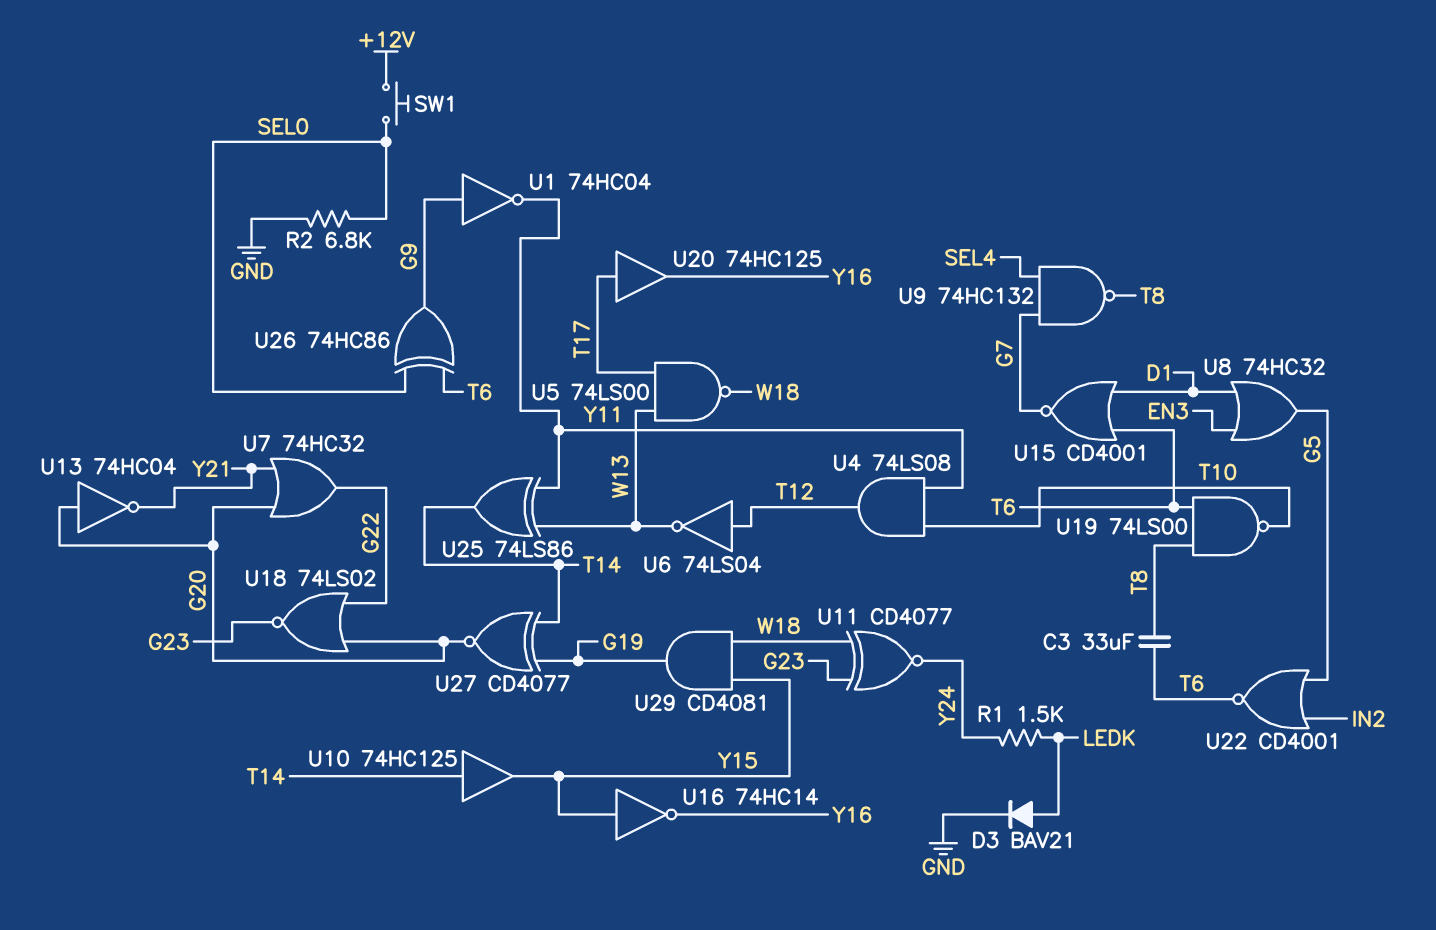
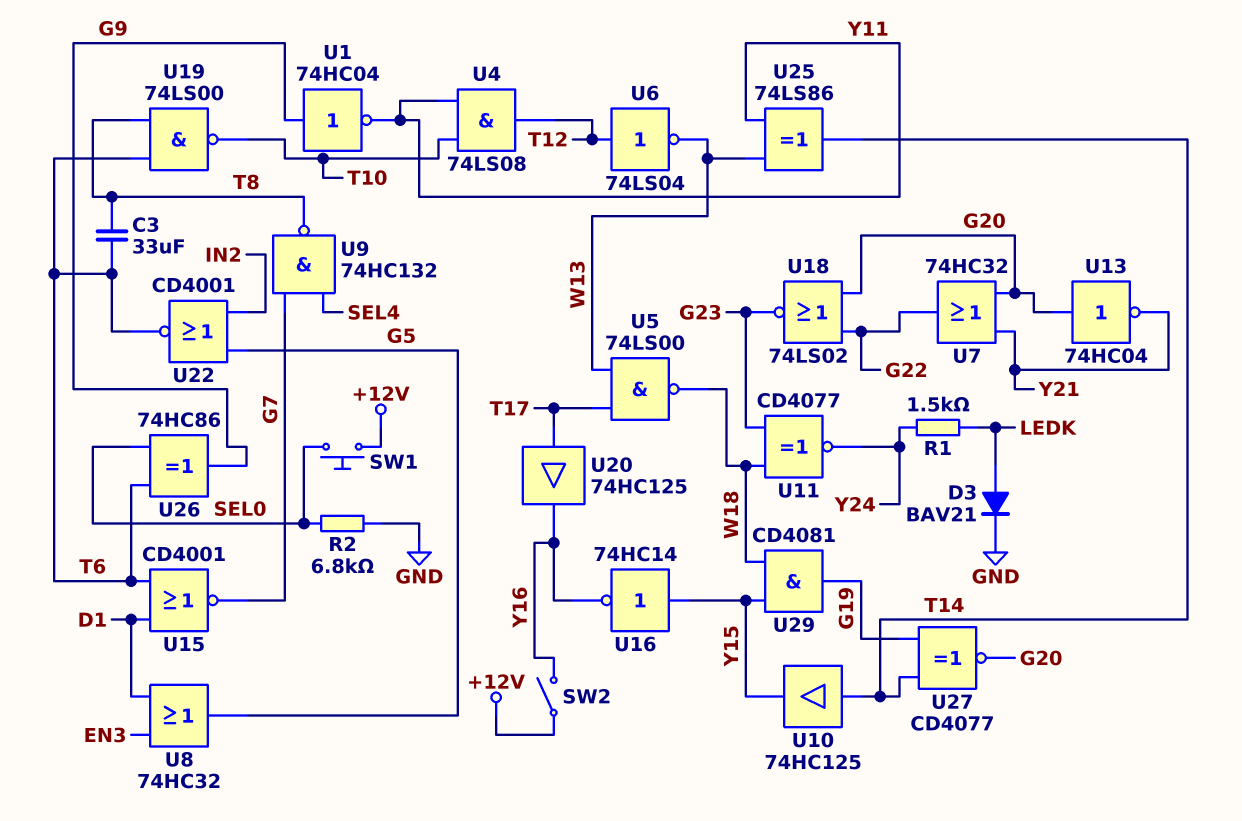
SW2: none -> switch (+12V, Y16)

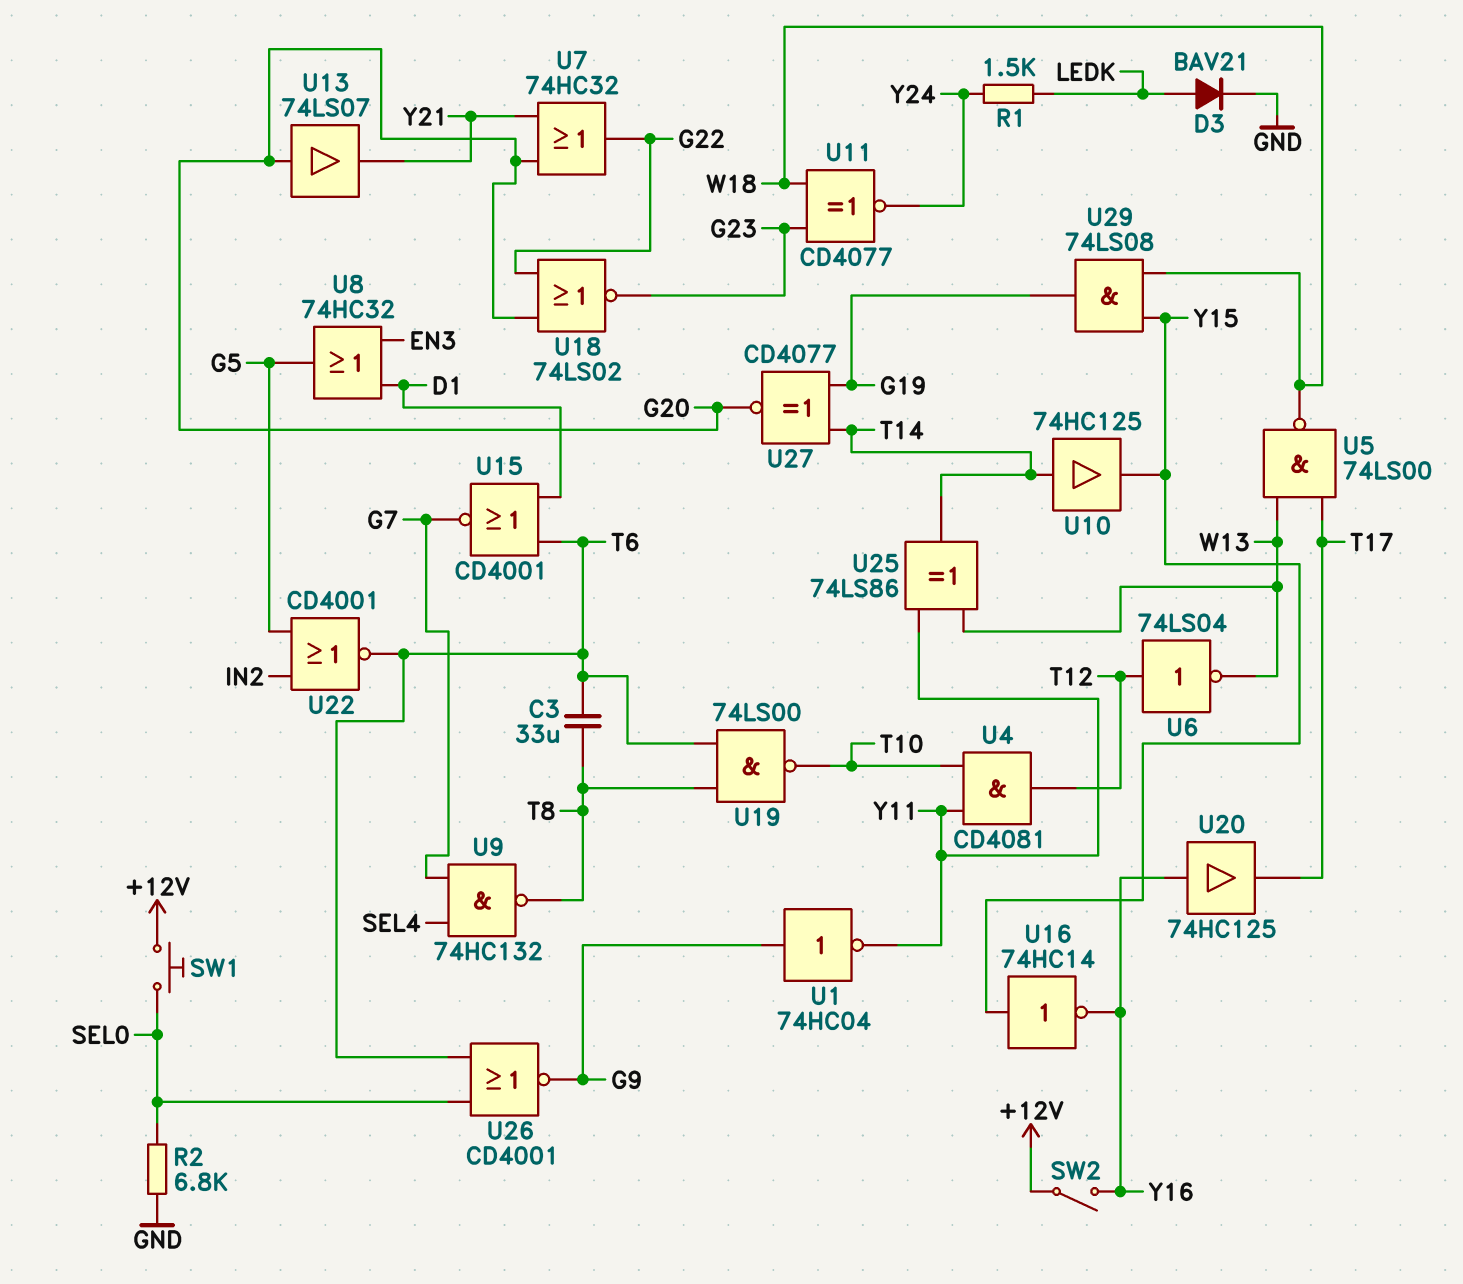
U4: AND 74LS08 (in T10, in Y11, out T12) -> AND CD4081 (in T10, in Y11, out T12)
U13: NOT 74HC04 (in G20, out Y21) -> buffer 74LS07 (in G20, out Y21)
U20: buffer 74HC125 (in T17, out Y16) -> buffer 74HC125 (in Y16, out T17)
U26: XOR 74HC86 (in SEL0, in T6, out G9) -> NOR CD4001 (in SEL0, in T6, out G9)
U29: AND CD4081 (in W18, in Y15, out G19) -> AND 74LS08 (in W18, in Y15, out G19)

